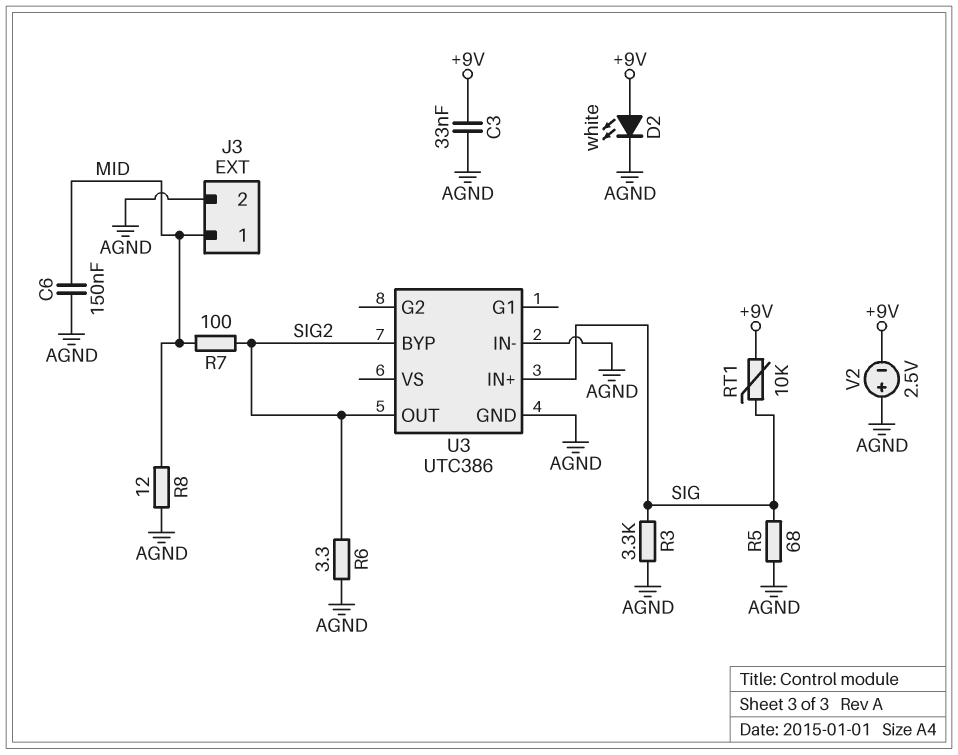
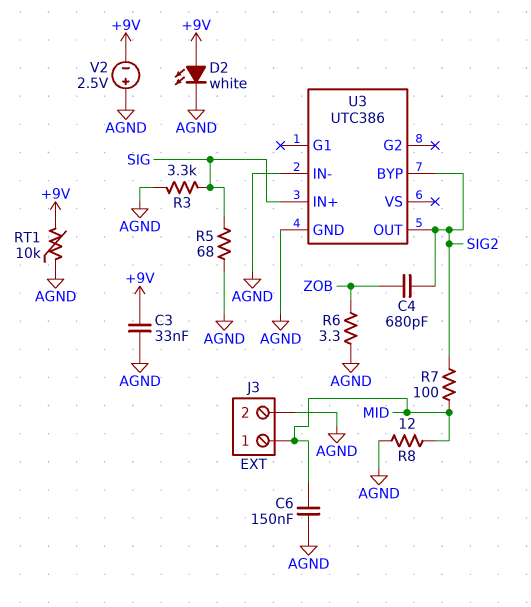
C4: none -> 680pF (SIG2, ZOB)
R6: 3.3 (AGND, SIG2) -> 3.3 (AGND, ZOB)
RT1: 10k (+9V, SIG) -> 10k (+9V, AGND)

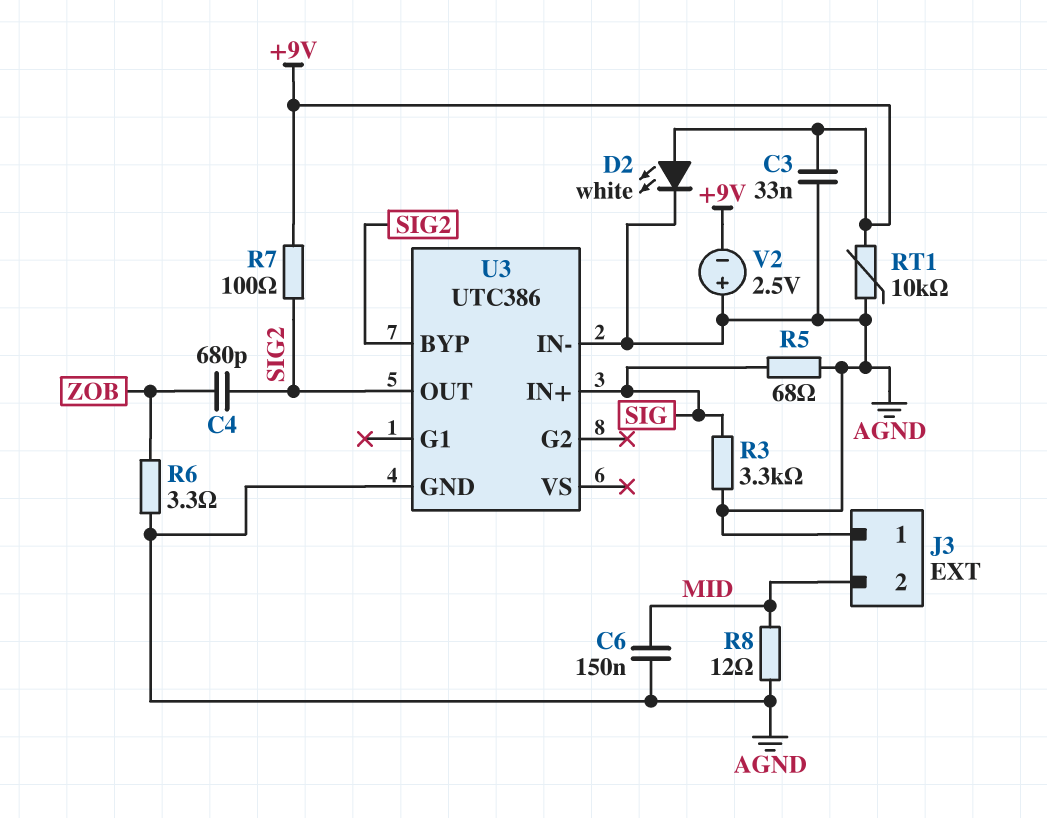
J3 pin 1: MID -> AGND
J3 pin 2: AGND -> MID
R7: 100 (MID, SIG2) -> 100 (+9V, SIG2)

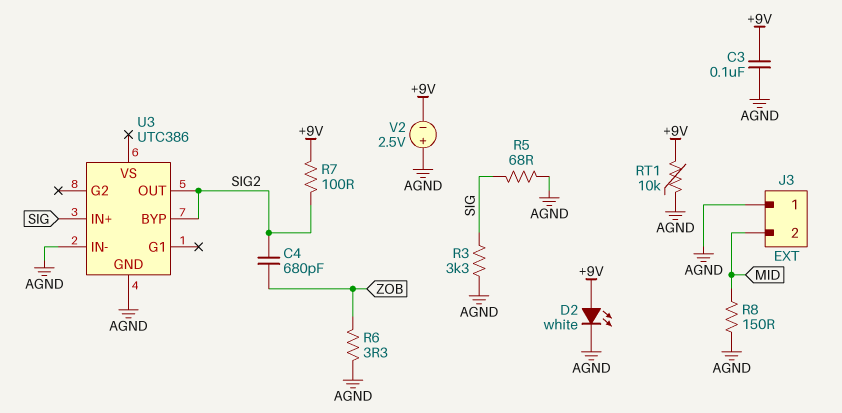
C3: 33nF (+9V, AGND) -> 100nF (+9V, AGND)
C6: 150nF (AGND, MID) -> none
R8: 12 (AGND, MID) -> 150 (AGND, MID)

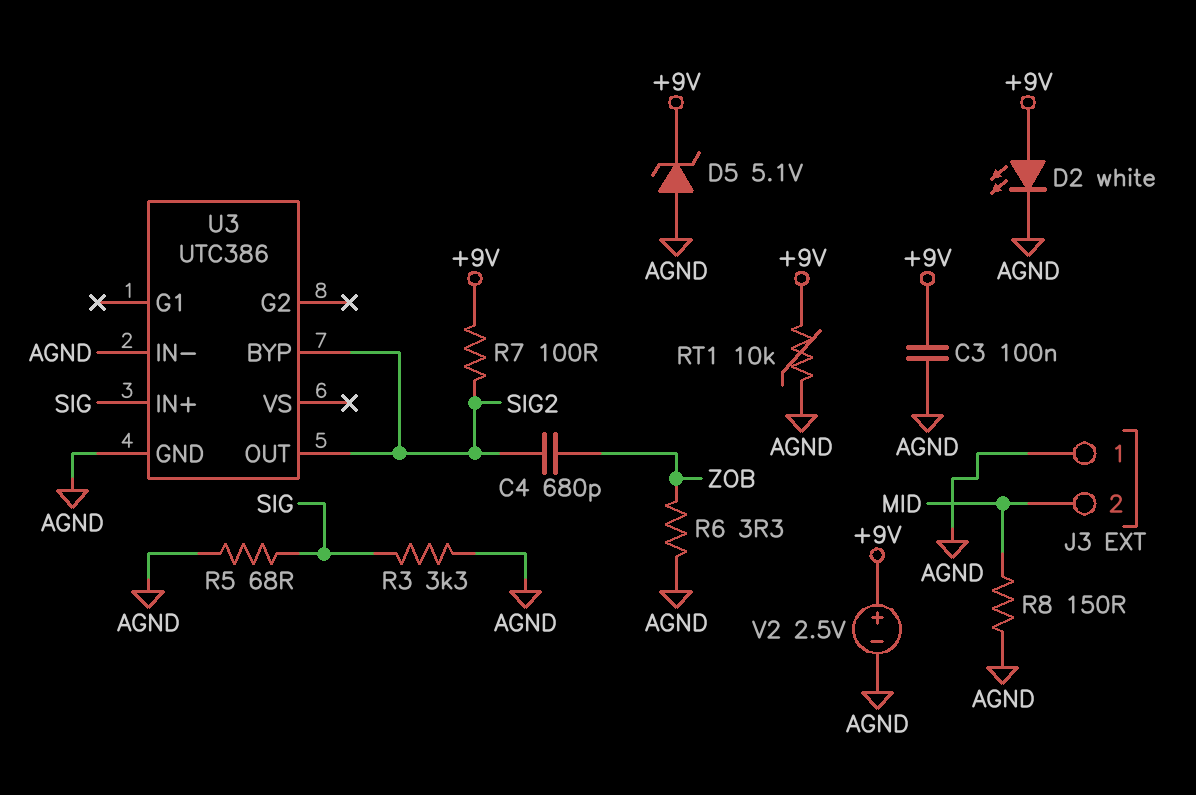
D5: none -> zener 5.1V (A AGND, K +9V)
V2: 2.5V (plus AGND, minus +9V) -> 2.5V (plus +9V, minus AGND)

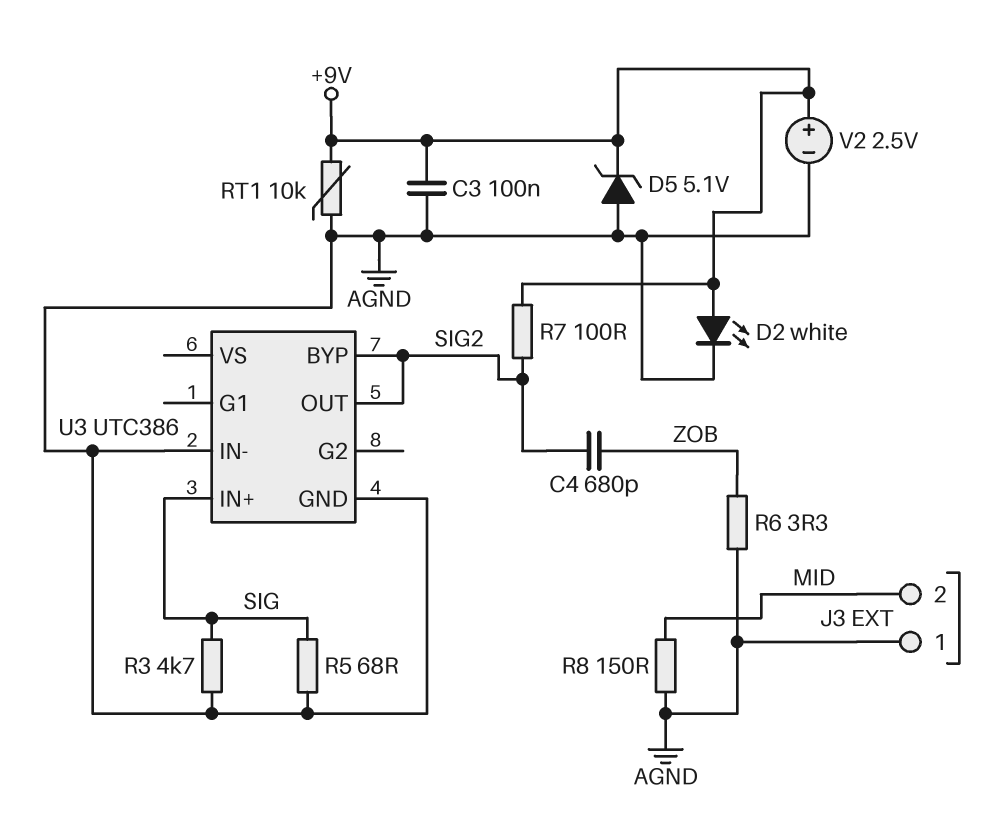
R3: 3.3k (AGND, SIG) -> 4.7k (AGND, SIG)

